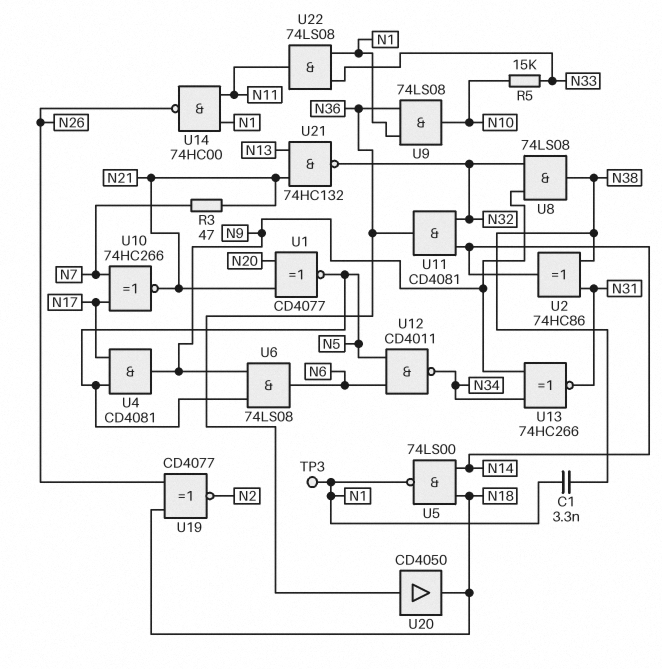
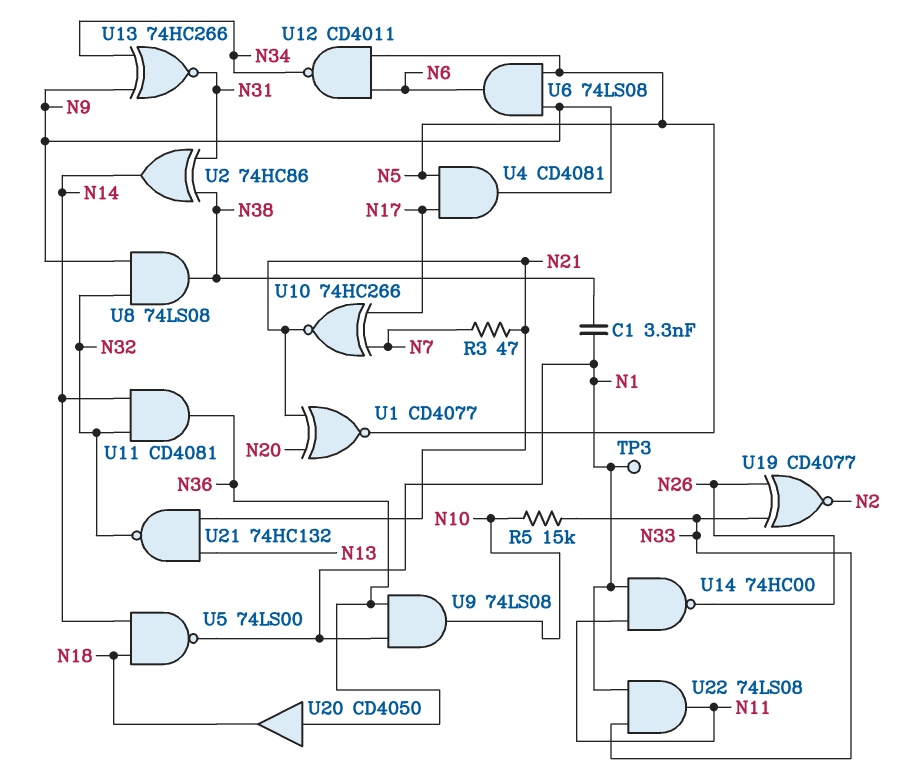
U19: XNOR CD4077 (in N18, in N26, out N2) -> XNOR CD4077 (in N26, in N33, out N2)

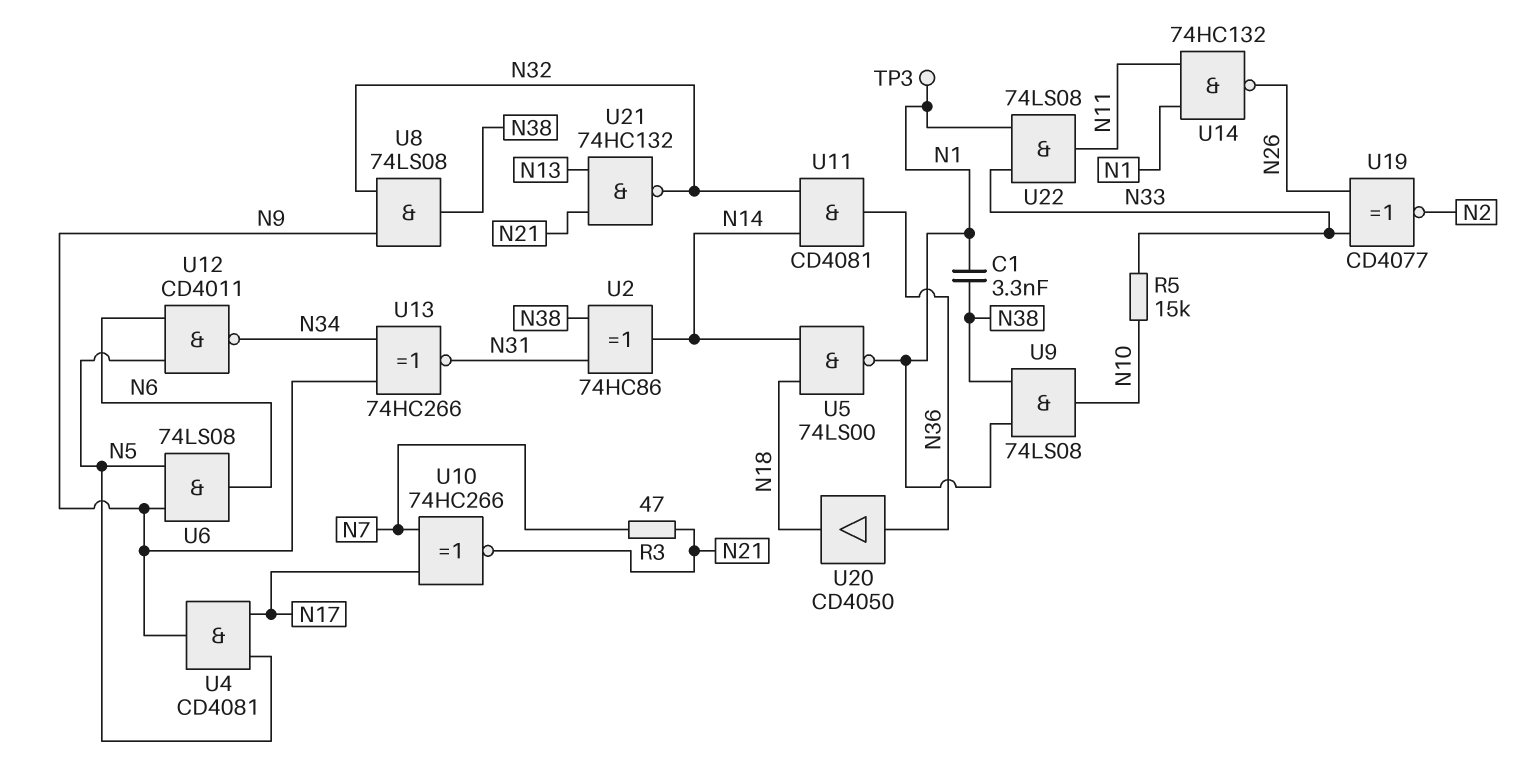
U1: XNOR CD4077 (in N20, in N21, out N5) -> none
U9: AND 74LS08 (in N1, in N36, out N10) -> AND 74LS08 (in N1, in N38, out N10)
U14: NAND 74HC00 (in N1, in N11, out N26) -> NAND 74HC132 (in N1, in N11, out N26)

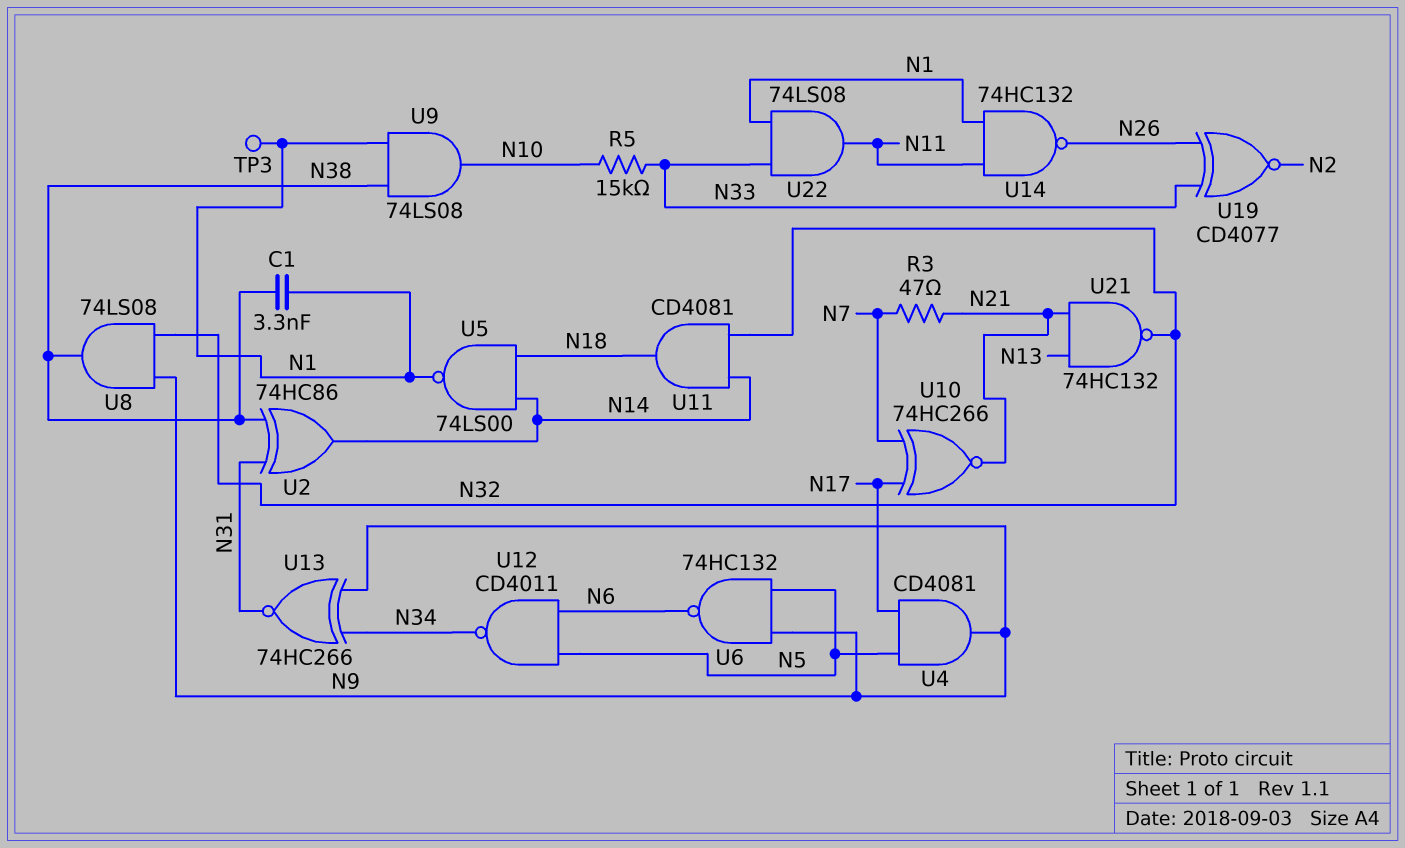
U6: AND 74LS08 (in N5, in N9, out N6) -> NAND 74HC132 (in N5, in N9, out N6)
U11: AND CD4081 (in N14, in N32, out N36) -> AND CD4081 (in N14, in N32, out N18)
U20: buffer CD4050 (in N36, out N18) -> none

